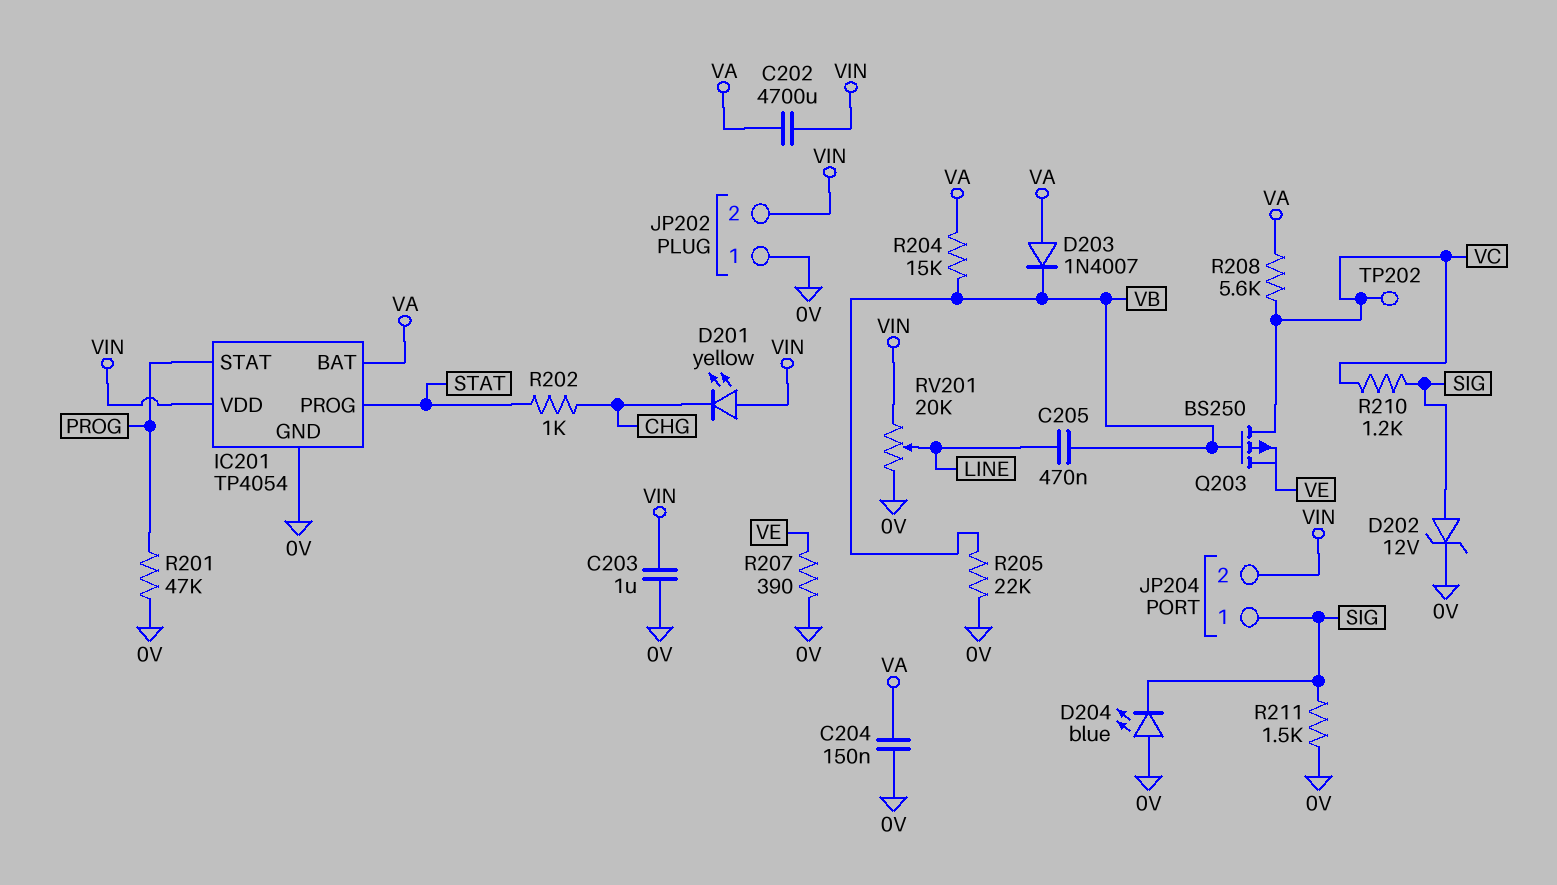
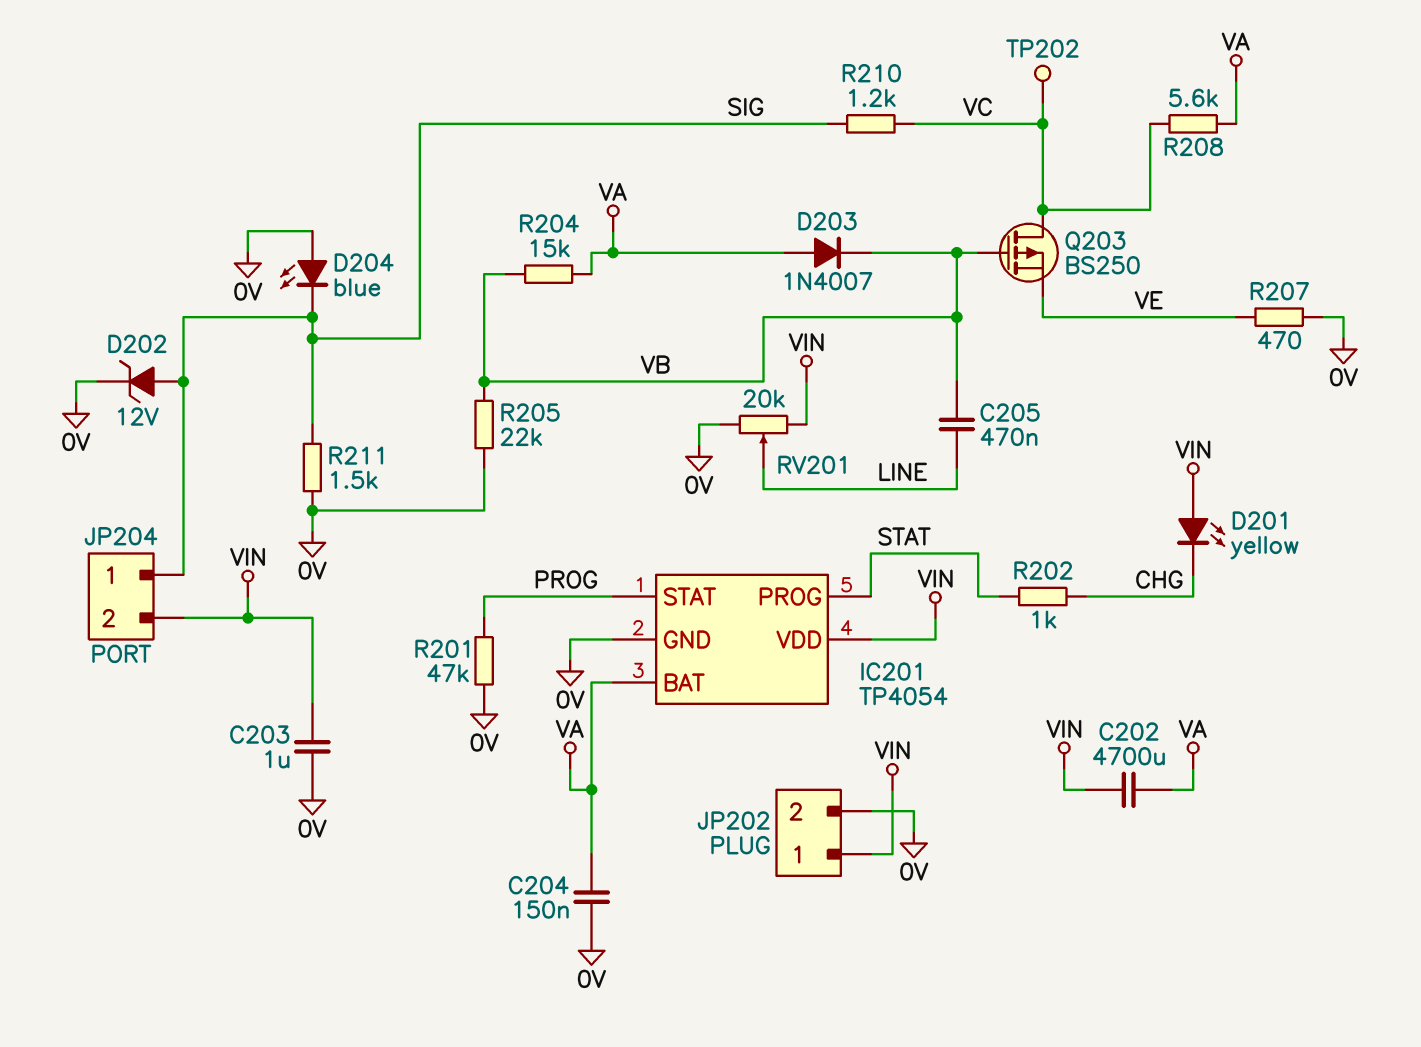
JP202 pin 1: 0V -> VIN
JP202 pin 2: VIN -> 0V
R207: 390 (0V, VE) -> 470 (0V, VE)

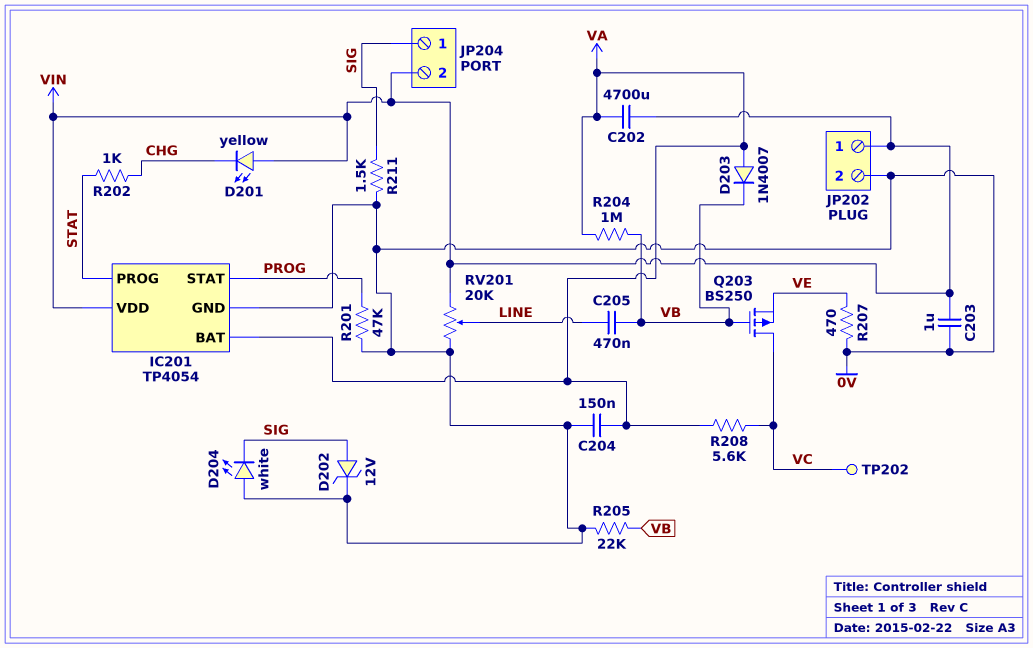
D204: LED blue (A 0V, K SIG) -> LED white (A 0V, K SIG)
R204: 15k (VA, VB) -> 1M (VA, VB)
R210: 1.2k (SIG, VC) -> none

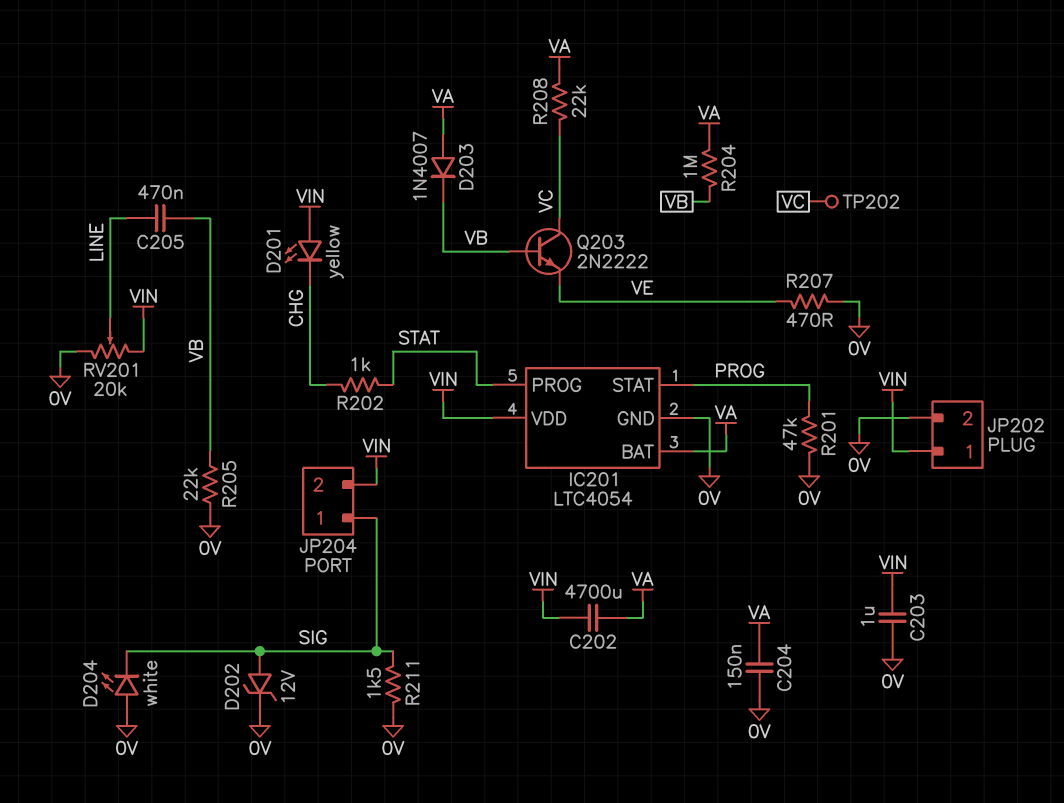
IC201: TP4054 -> LTC4054
Q203: PMOS BS250 (G VB, D VC, S VE) -> NPN 2N2222 (B VB, C VC, E VE)
R208: 5.6k (VA, VC) -> 22k (VA, VC)

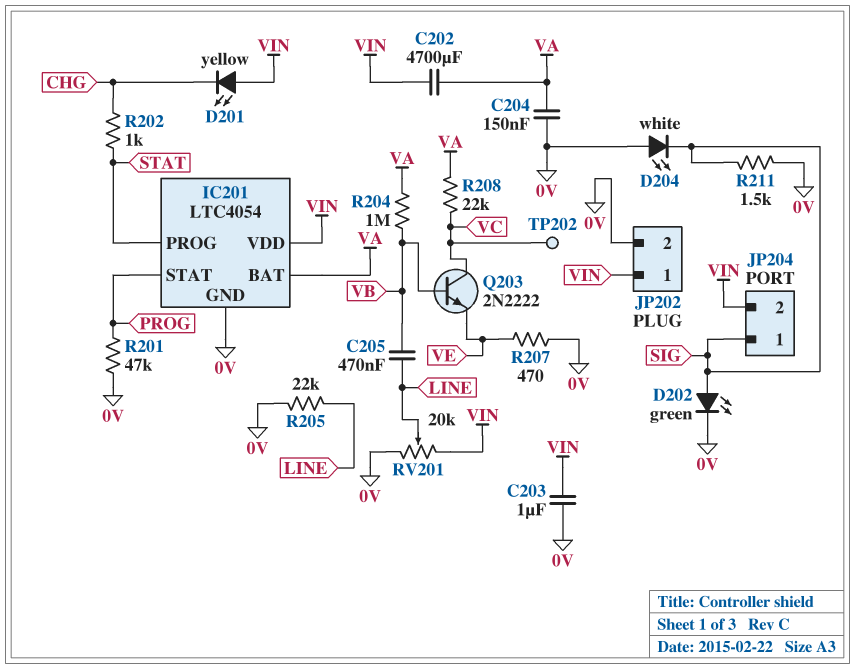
D202: zener 12V (A SIG, K 0V) -> LED green (A SIG, K 0V)
D203: diode 1N4007 (A VA, K VB) -> none
R205: 22k (0V, VB) -> 22k (0V, LINE)

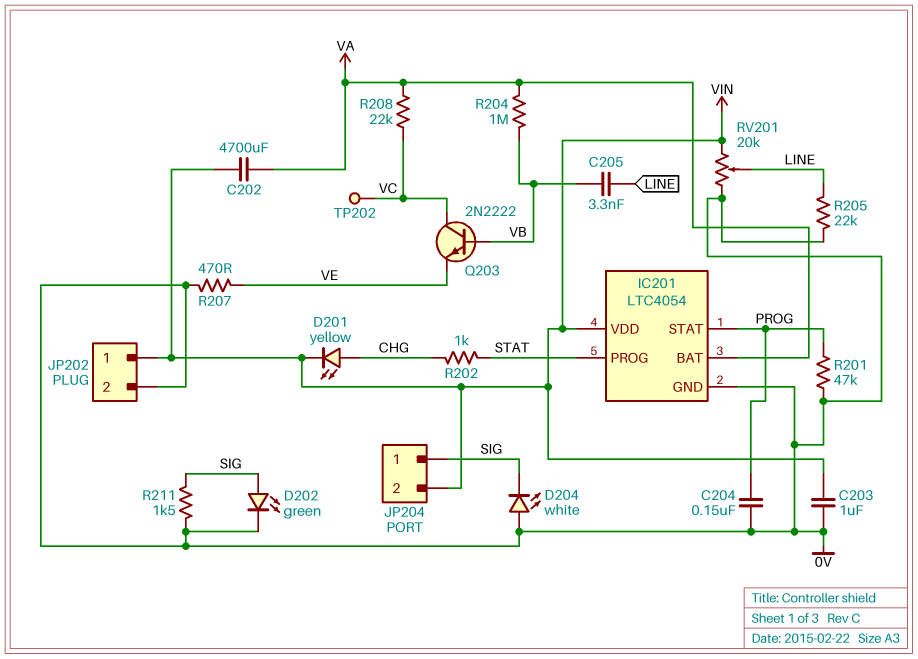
C204: 150nF (0V, VA) -> 150nF (0V, PROG)
C205: 470nF (LINE, VB) -> 3.3nF (LINE, VB)
D201: LED yellow (A VIN, K CHG) -> LED yellow (A CHG, K VIN)

